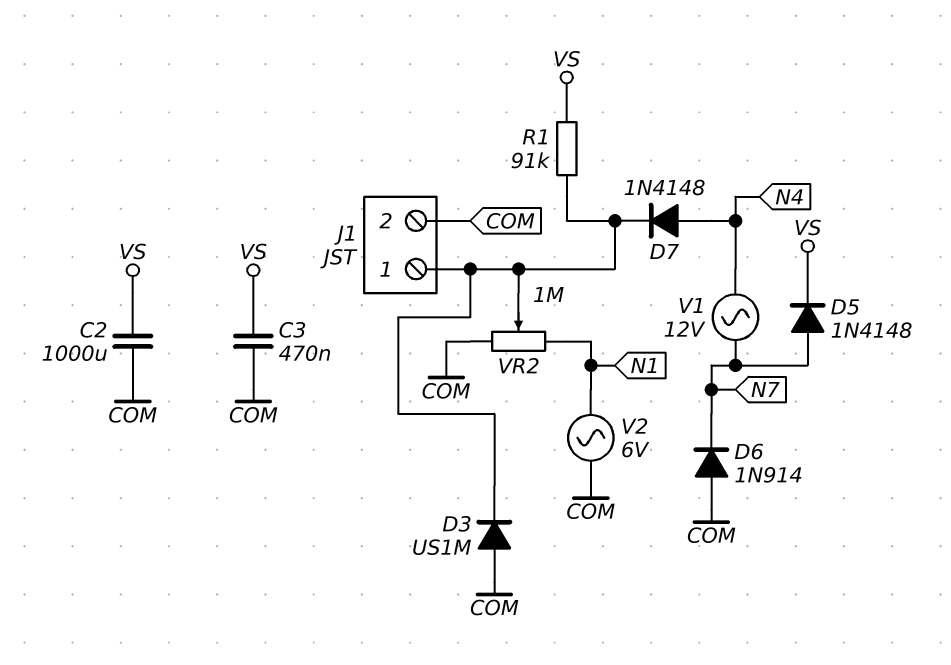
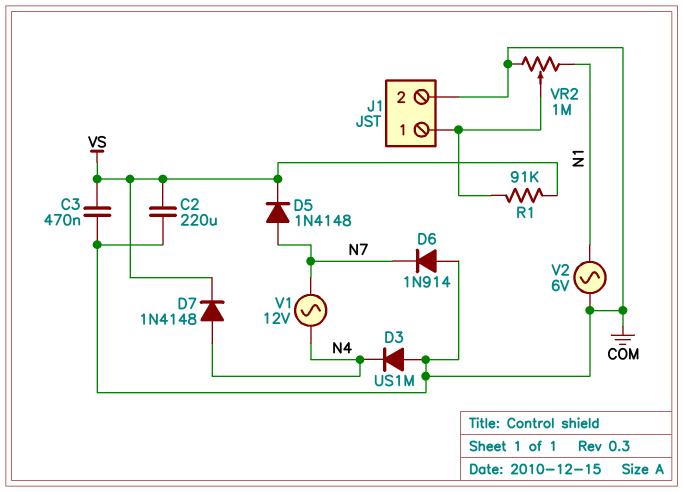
C2: 1000uF (COM, VS) -> 220uF (COM, VS)
D3: diode US1M (A COM, K J1/1) -> diode US1M (A COM, K N4)
D7: diode 1N4148 (A N4, K J1/1) -> diode 1N4148 (A N4, K VS)

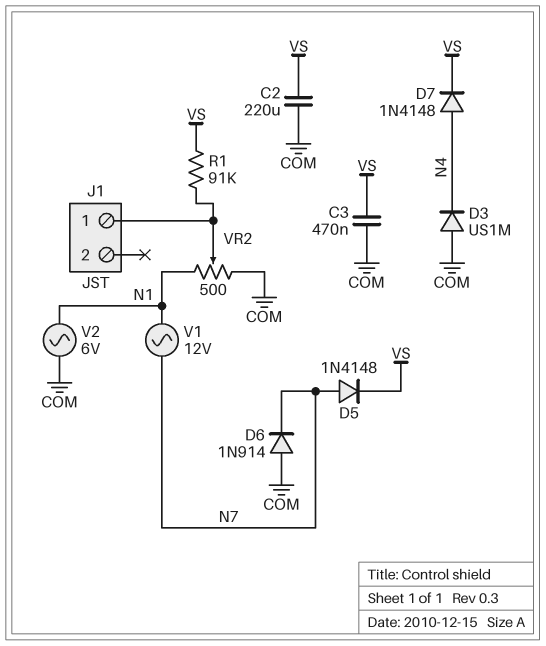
J1 pin 2: COM -> none
V1: AC 12V (N4, N7) -> AC 12V (N1, N7)
VR2: 1M (COM, N1, wiper J1/1) -> 500 (COM, N1, wiper J1/1)

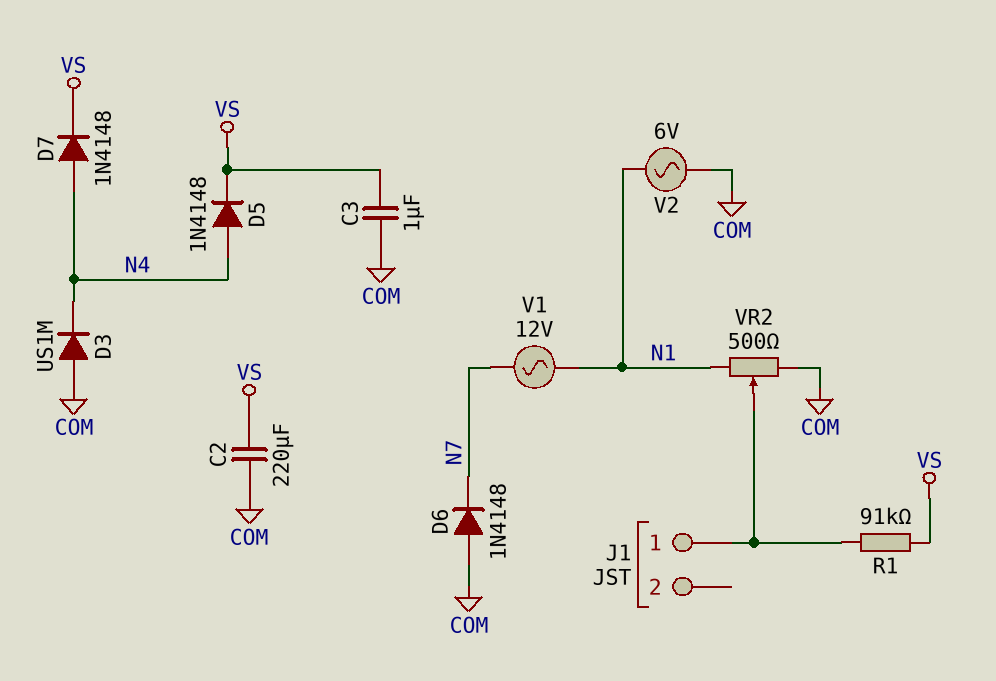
C3: 470nF (COM, VS) -> 1uF (COM, VS)
D5: diode 1N4148 (A N7, K VS) -> diode 1N4148 (A N4, K VS)
D6: diode 1N914 (A COM, K N7) -> diode 1N4148 (A COM, K N7)

